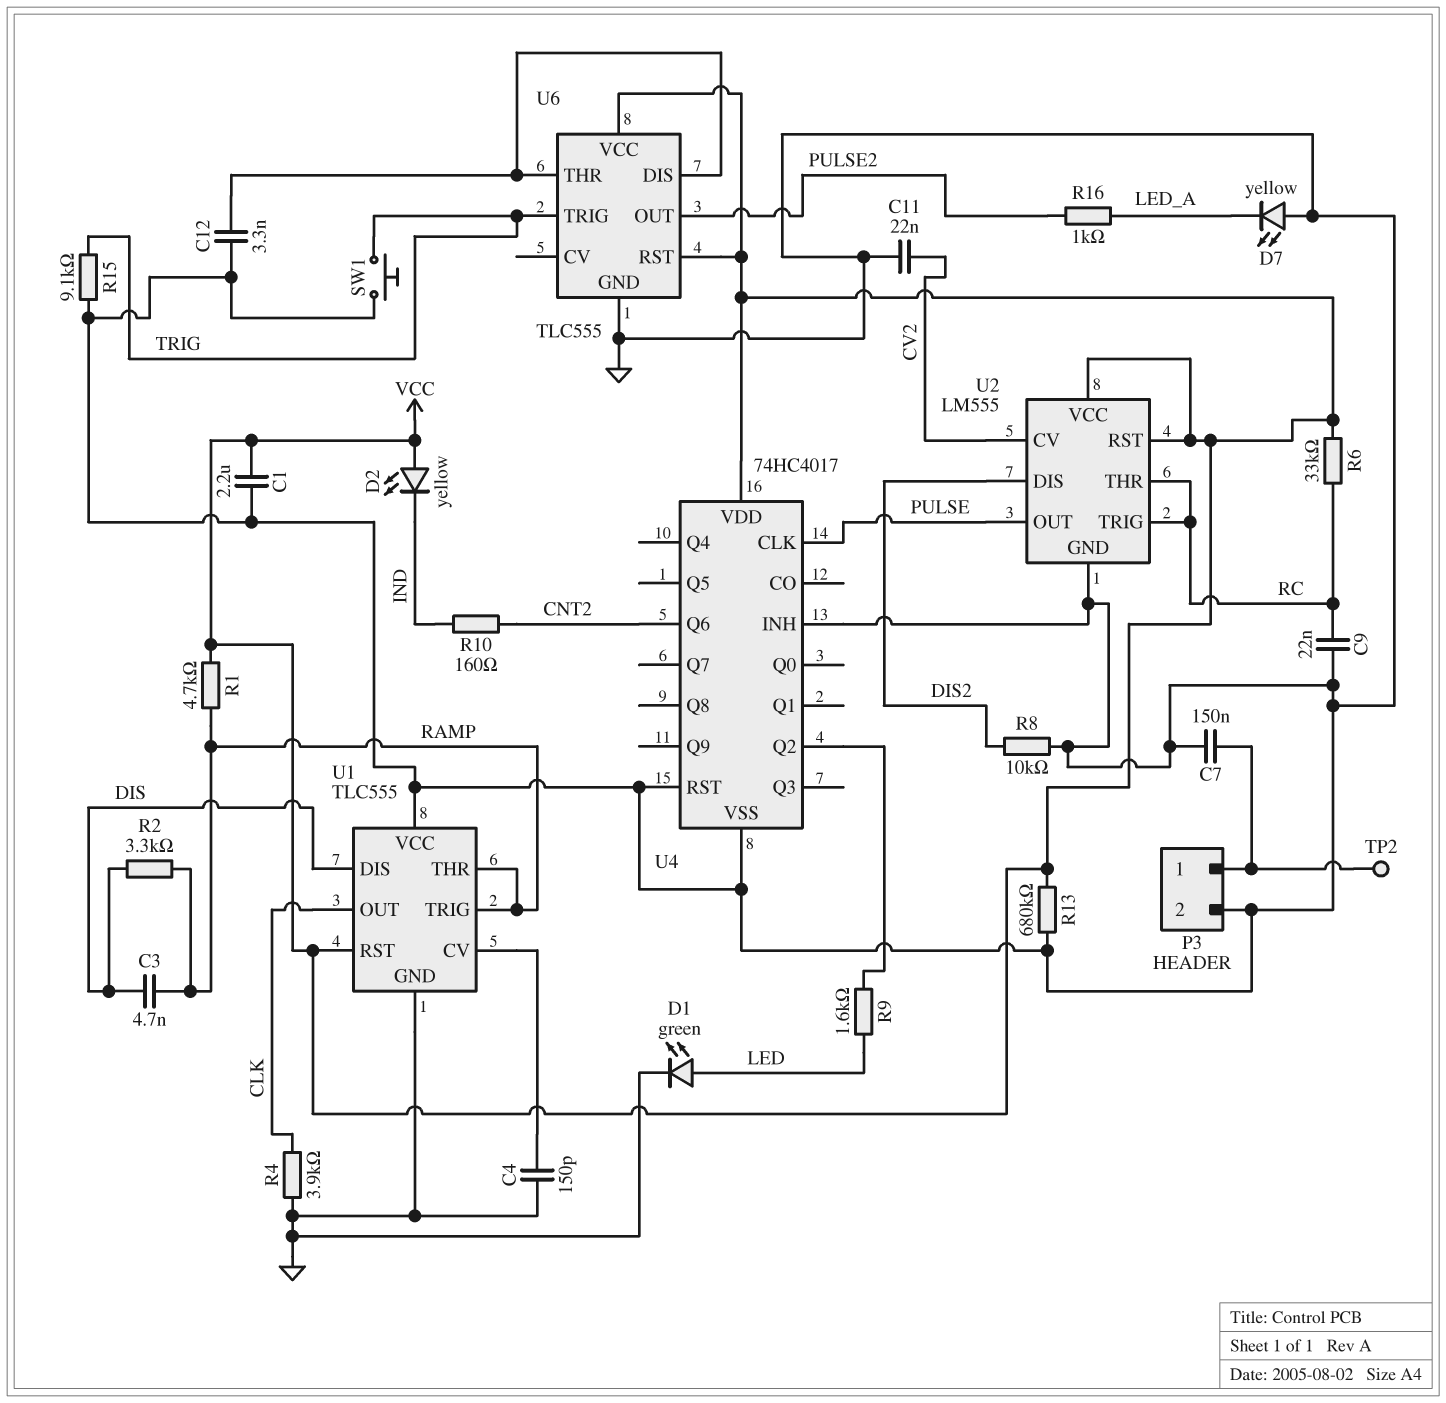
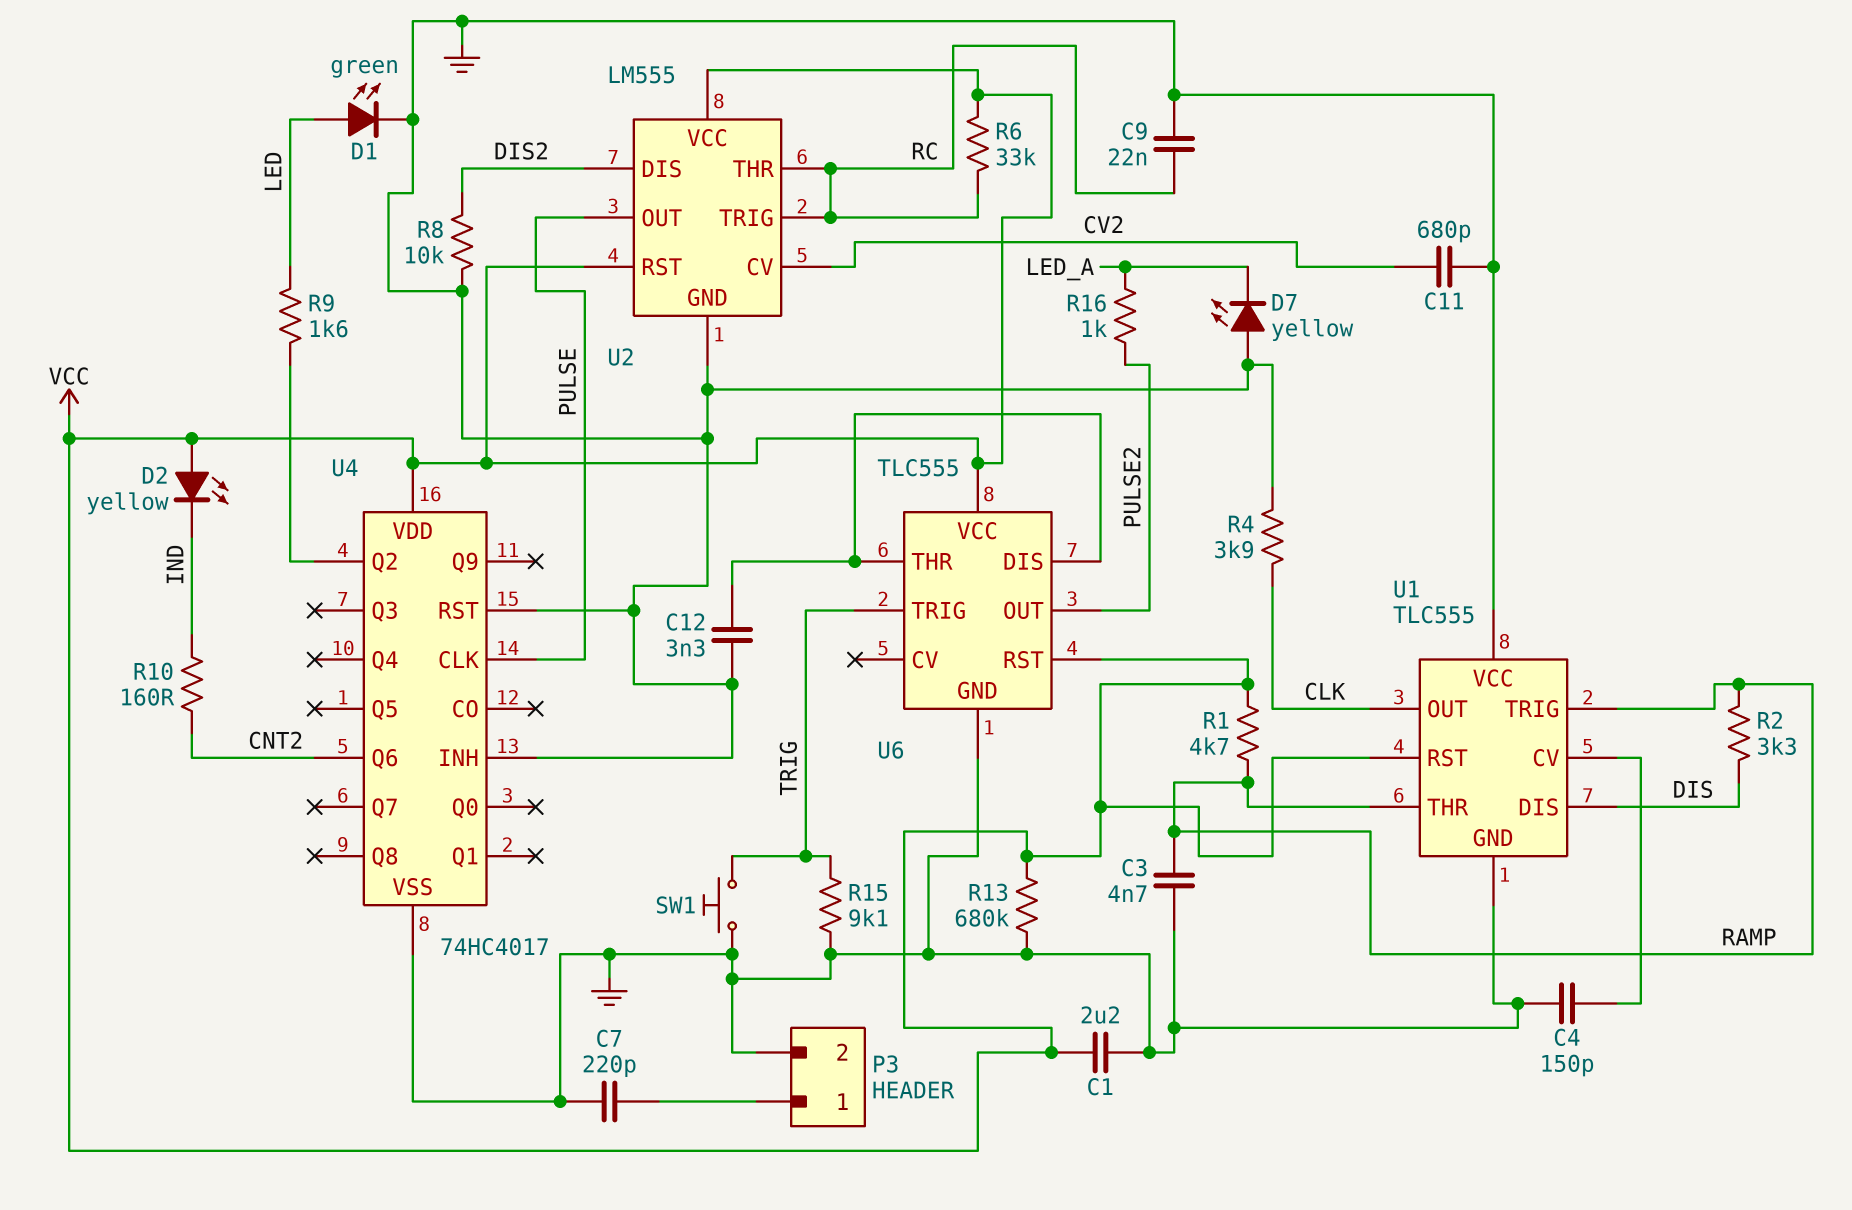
C3: 4.7nF (DIS, RAMP) -> 4.7nF (GND, RAMP)
C7: 150nF (GND, P3/1) -> 220pF (GND, P3/1)
C11: 22nF (CV2, GND) -> 680pF (CV2, GND)
TP2: test point (P3/1) -> none

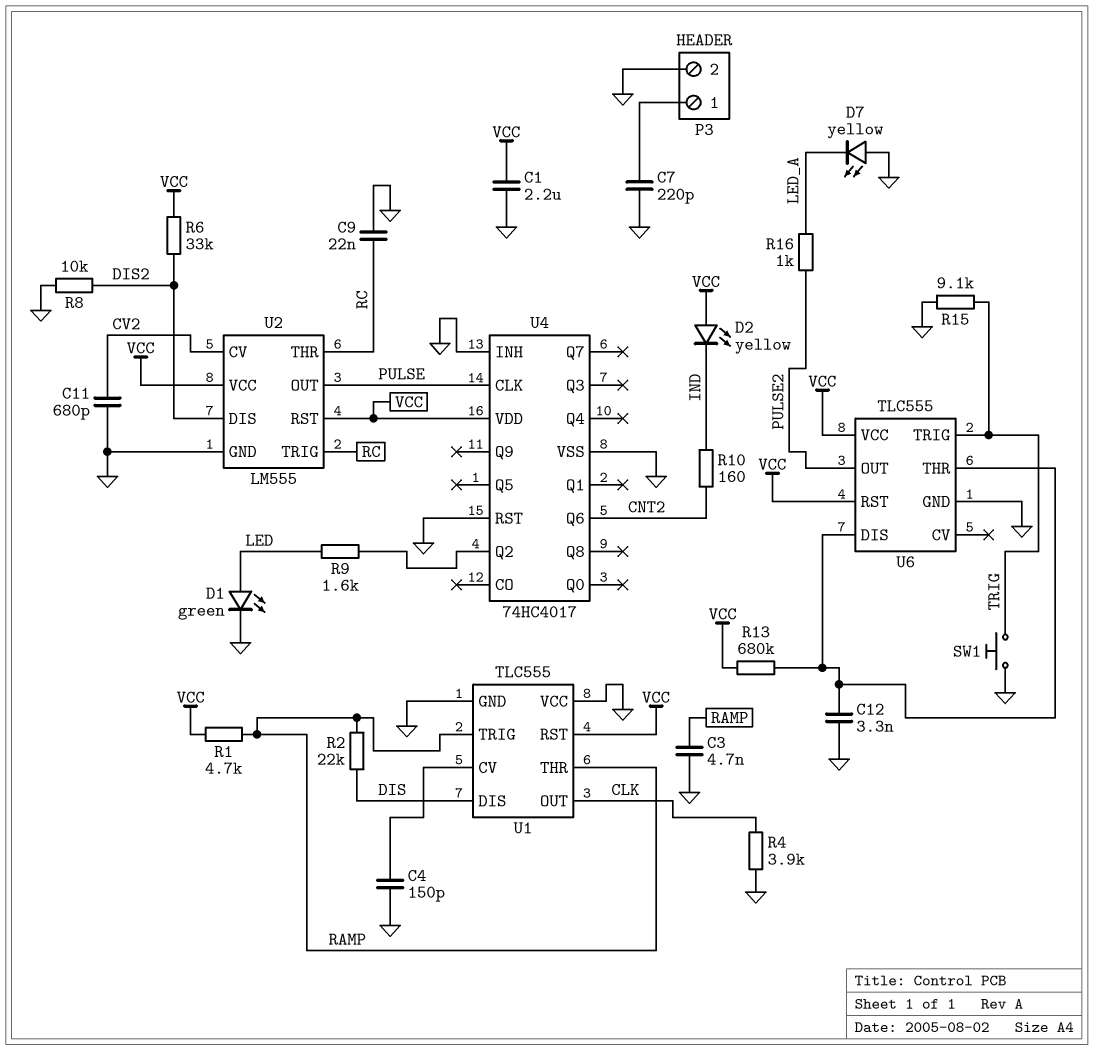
R2: 3.3k (DIS, RAMP) -> 22k (DIS, RAMP)
R6: 33k (RC, VCC) -> 33k (DIS2, VCC)
R13: 680k (GND, VCC) -> 680k (U6/DIS, VCC)

